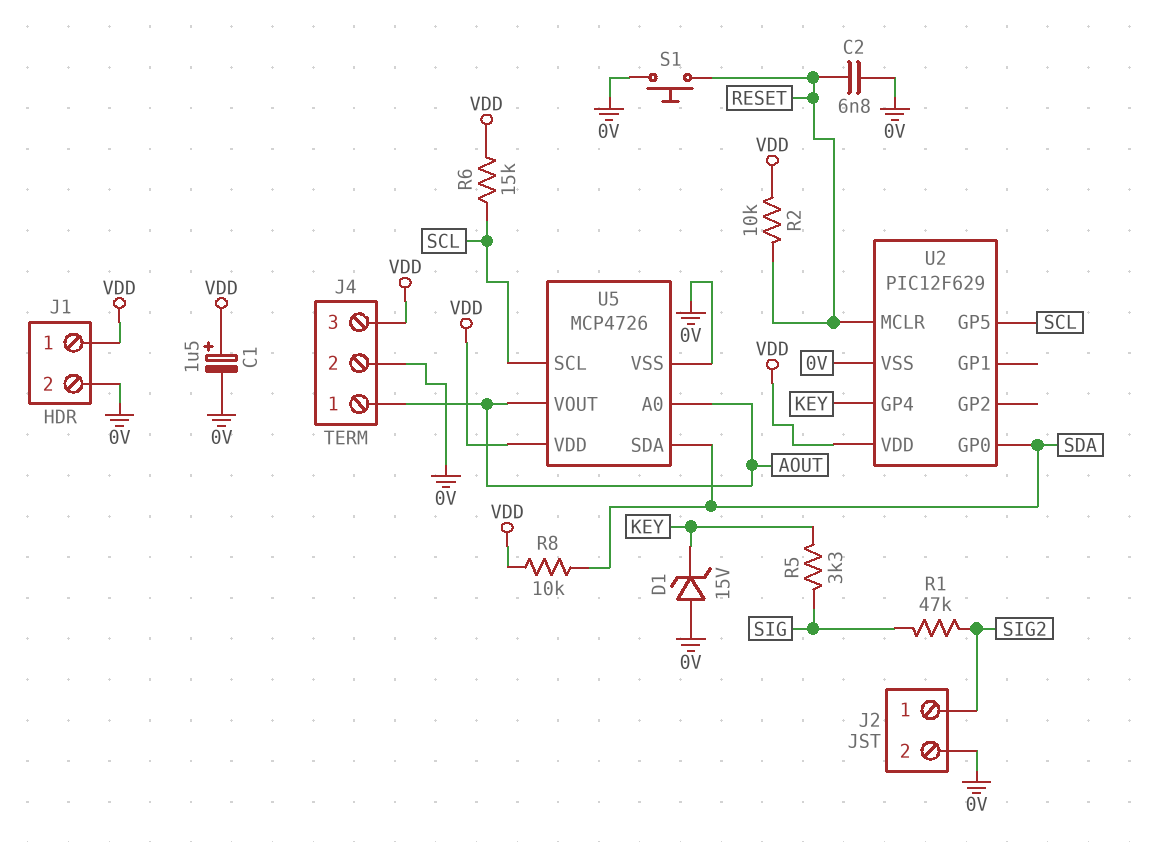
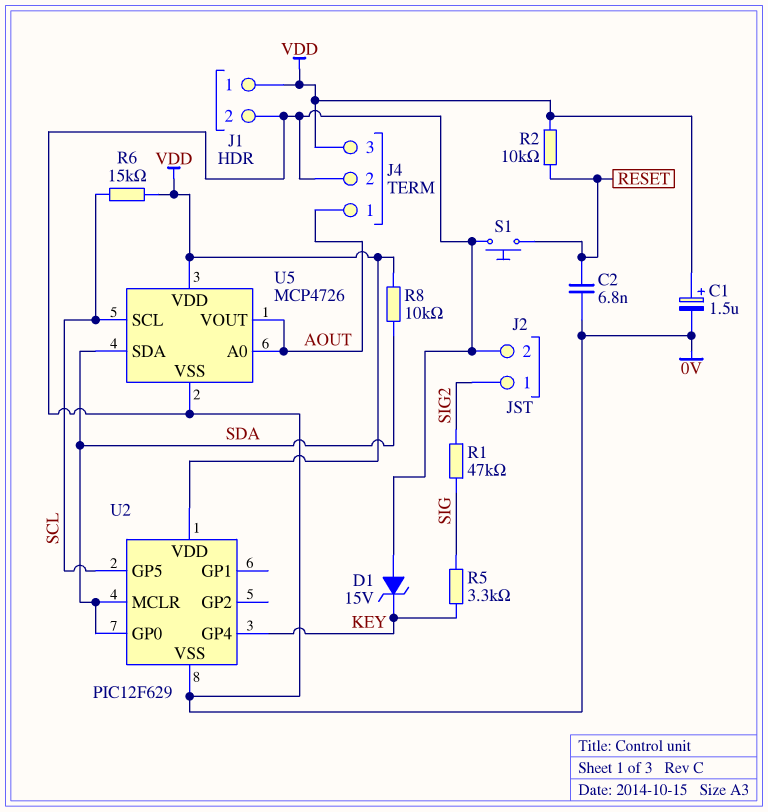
U2 pin MCLR: RESET -> SDA

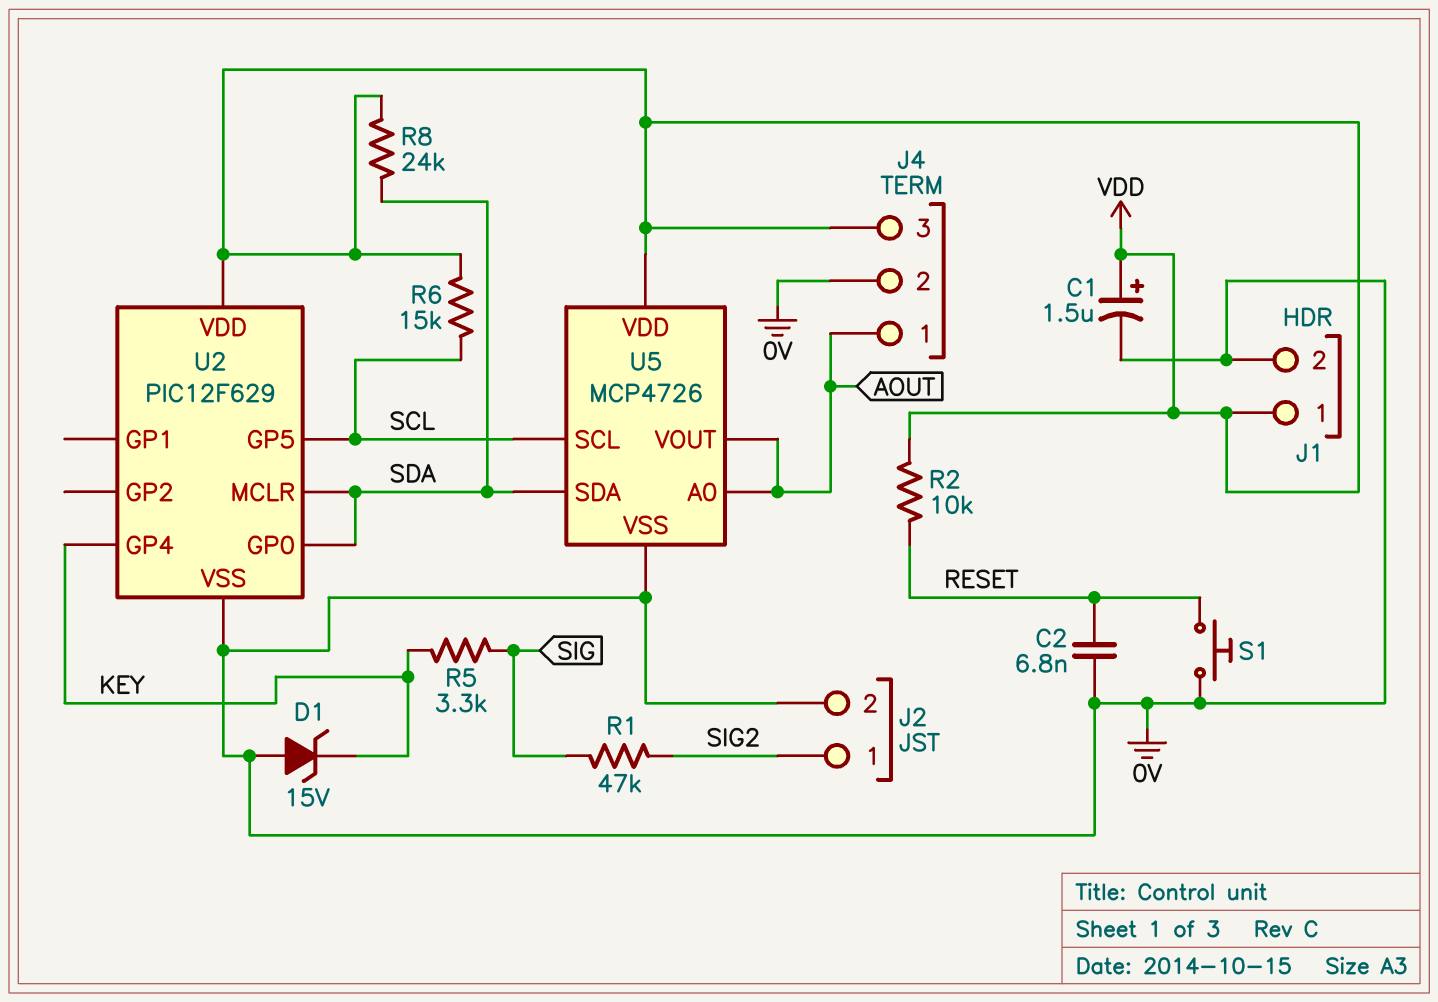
R8: 10k (SDA, VDD) -> 24k (SDA, VDD)

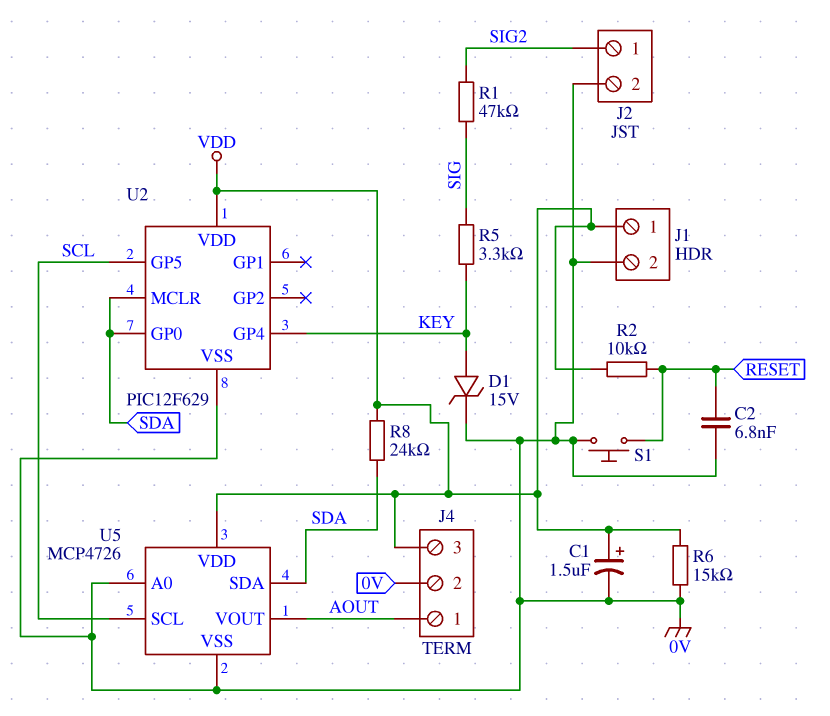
D1: zener 15V (A 0V, K KEY) -> zener 15V (A KEY, K 0V)
R6: 15k (SCL, VDD) -> 15k (0V, VDD)
U5 pin A0: AOUT -> 0V

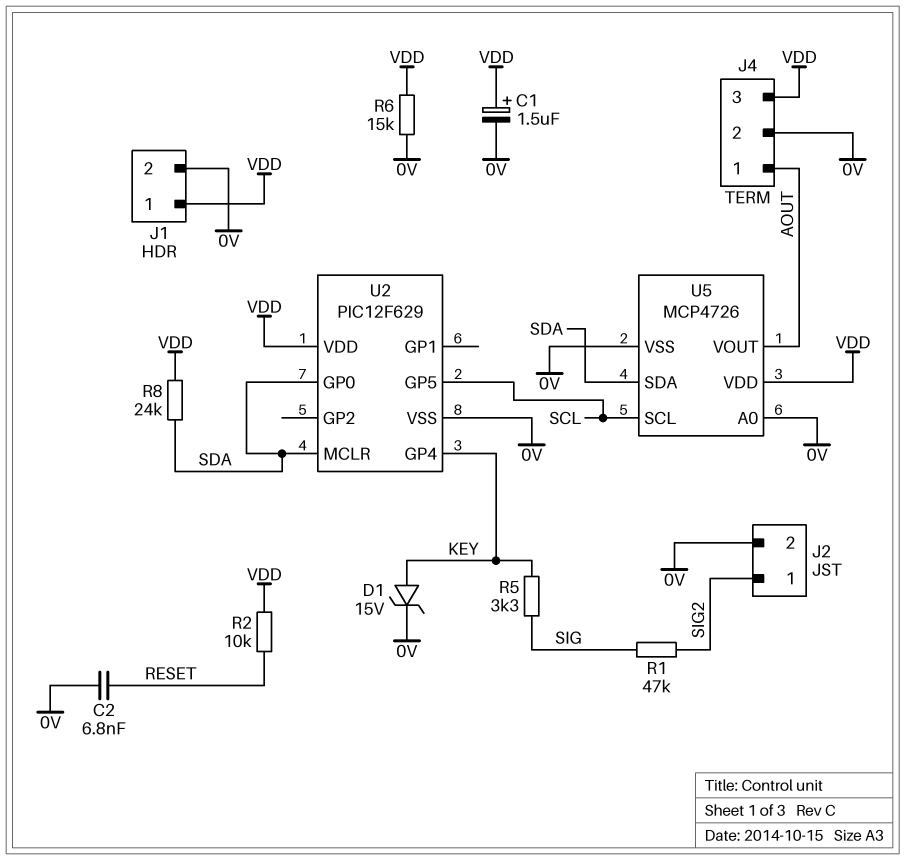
S1: button (0V, RESET) -> none

